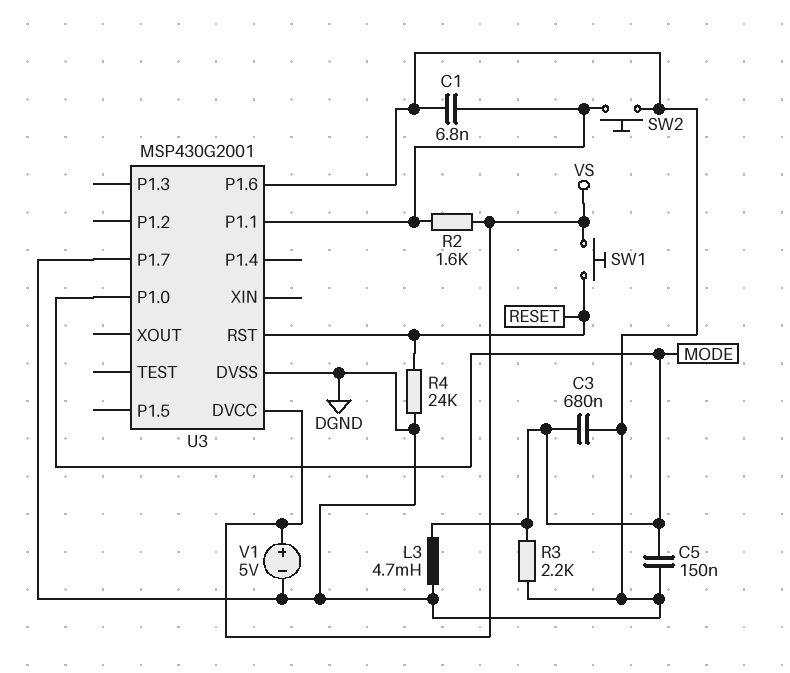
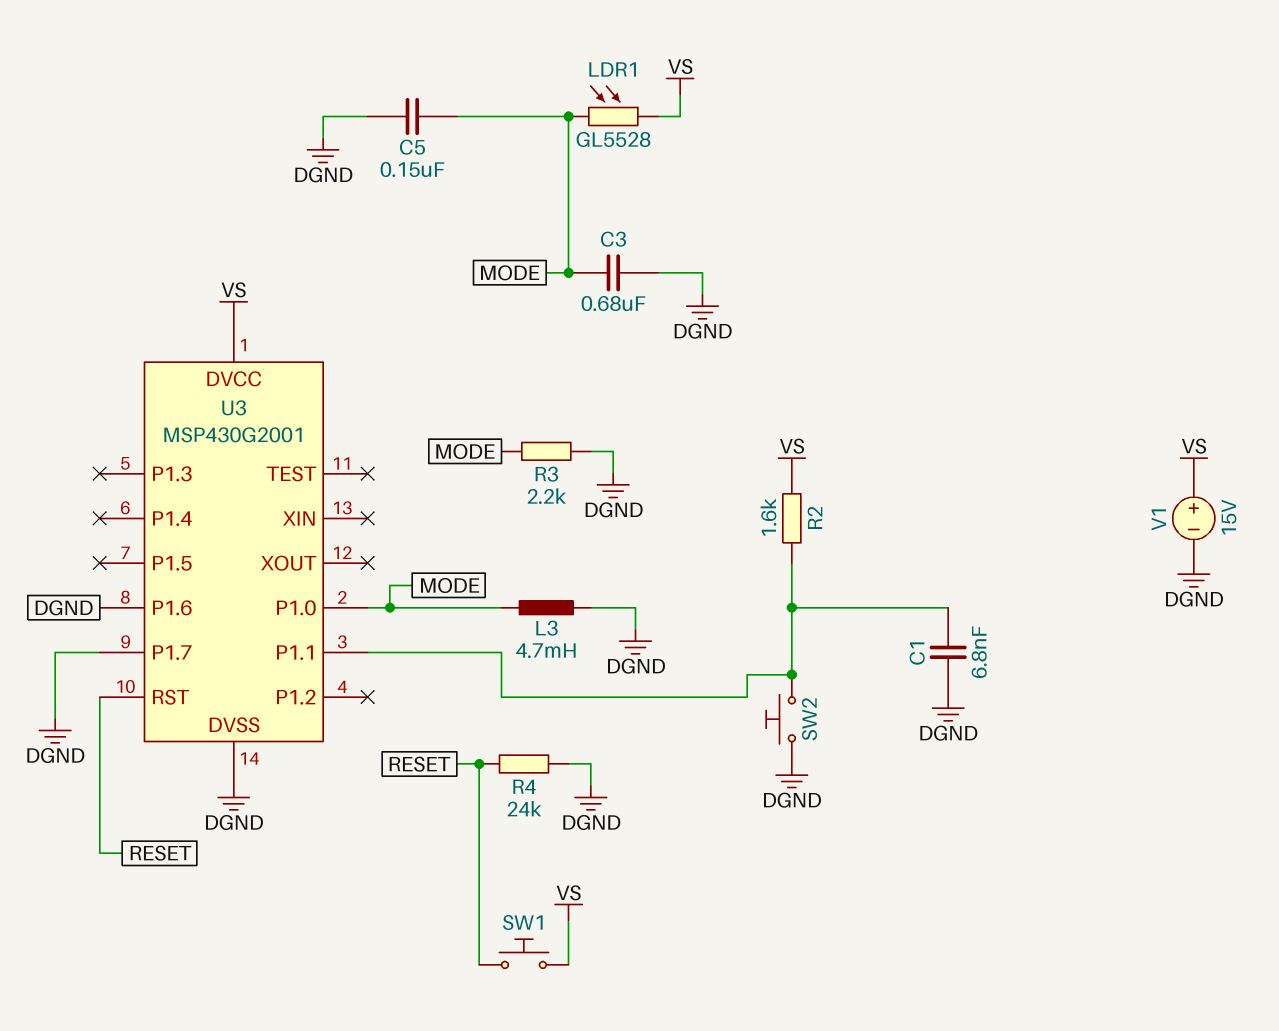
LDR1: none -> GL5528 (MODE, VS)
V1: 5V (plus VS, minus DGND) -> 15V (plus VS, minus DGND)

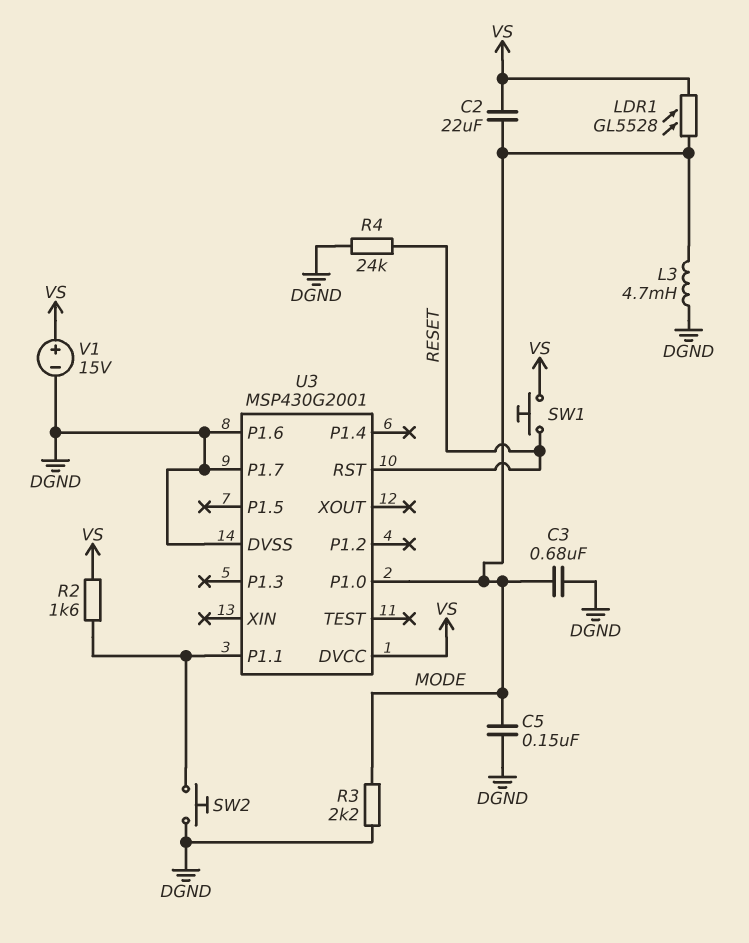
C1: 6.8nF (DGND, U3/P1.1) -> none
C2: none -> 22uF (MODE, VS)

